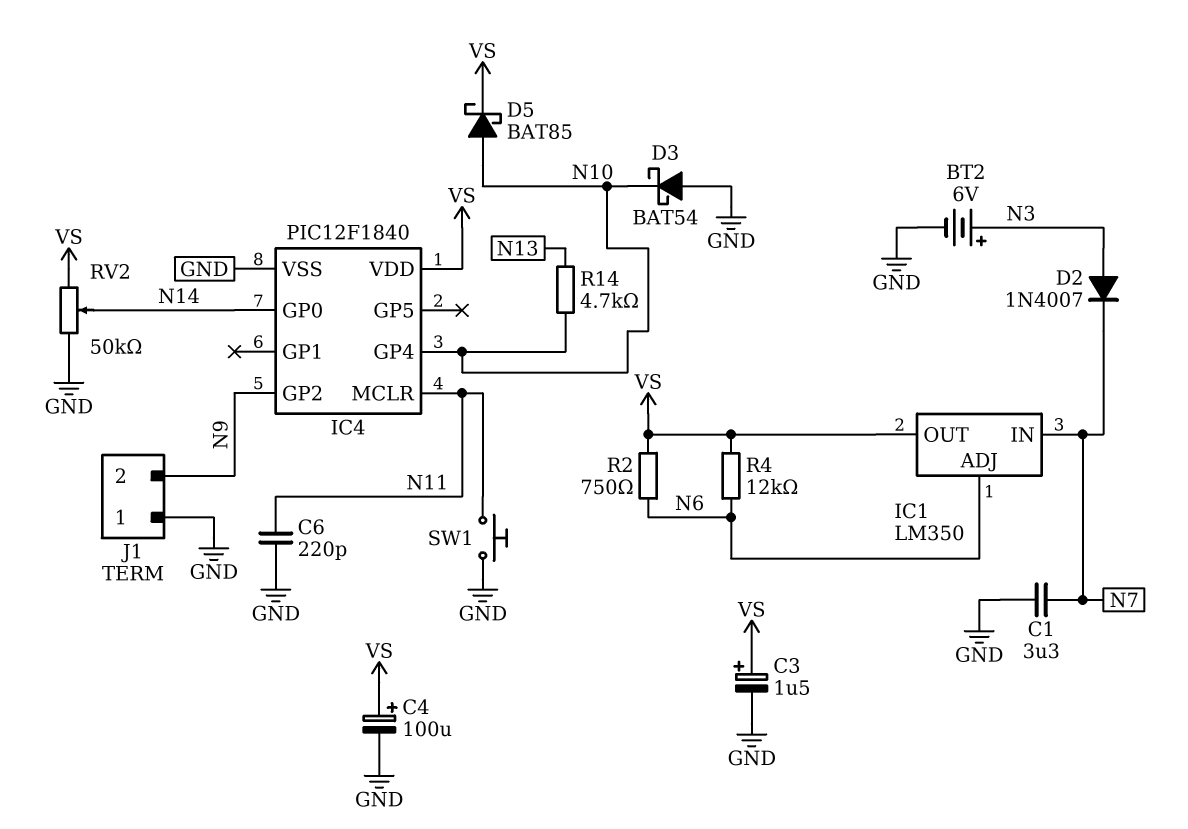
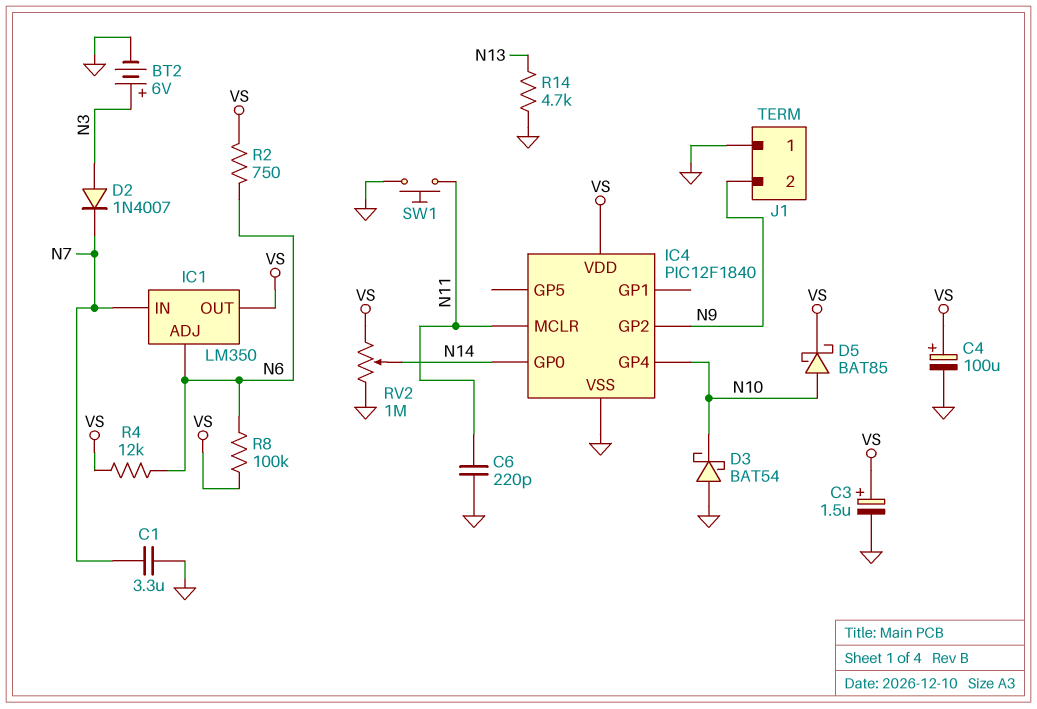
R8: none -> 100k (N6, VS)
R14: 4.7k (N10, N13) -> 4.7k (GND, N13)
RV2: 50k (GND, VS, wiper N14) -> 1M (GND, VS, wiper N14)

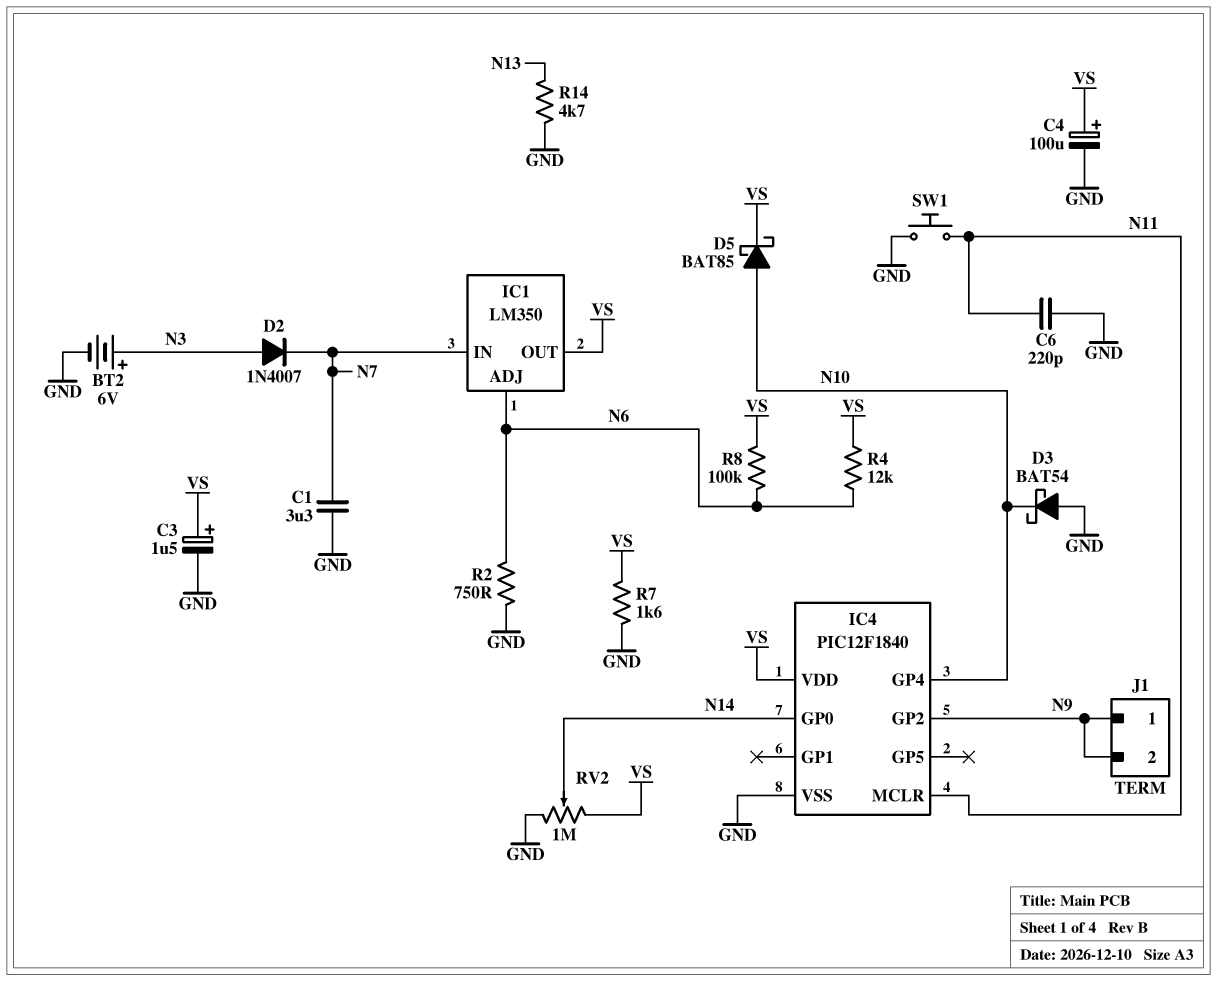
J1 pin 1: GND -> N9
R2: 750 (N6, VS) -> 750 (GND, N6)
R7: none -> 1.6k (GND, VS)

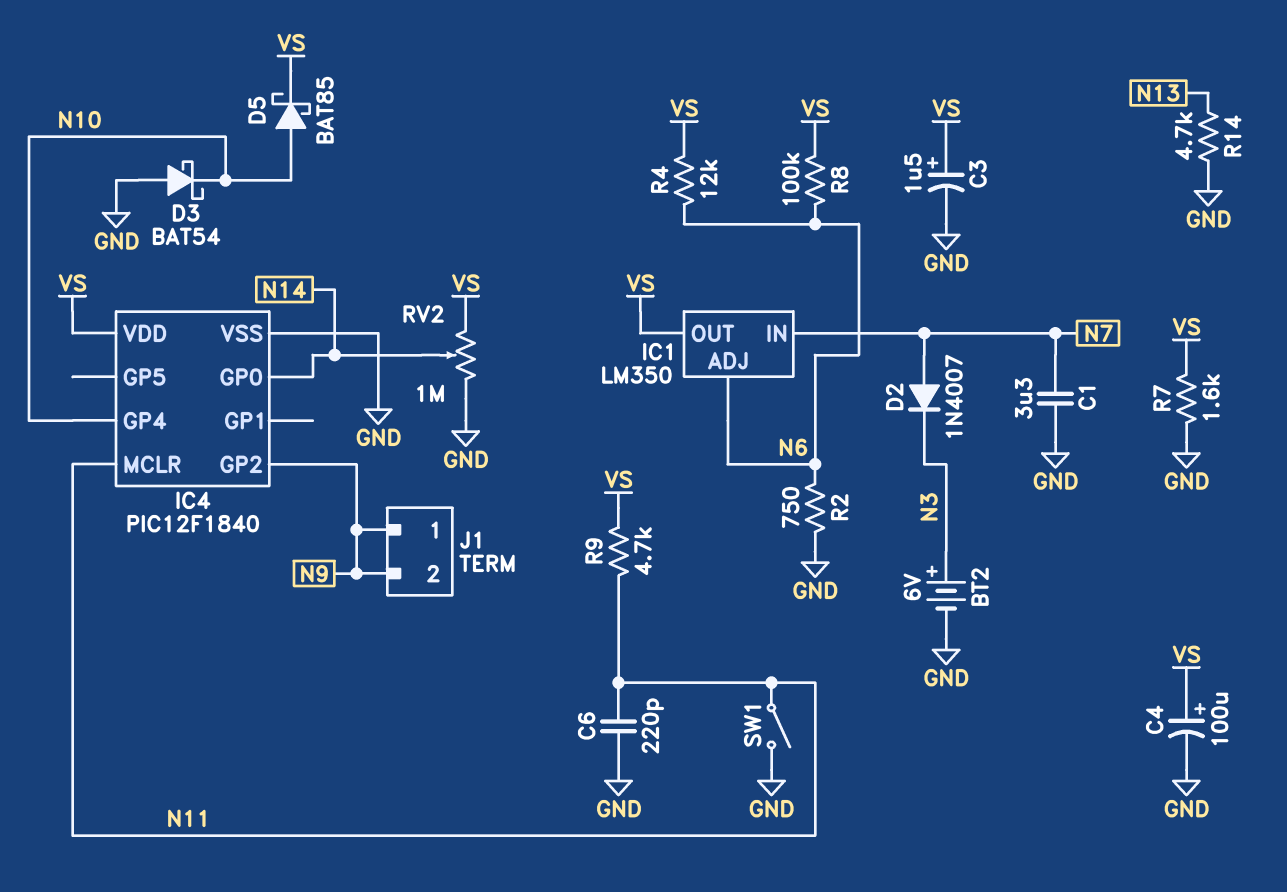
D2: diode 1N4007 (A N3, K N7) -> diode 1N4007 (A N7, K N3)
R9: none -> 4.7k (N11, VS)
SW1: button (GND, N11) -> switch (GND, N11)

